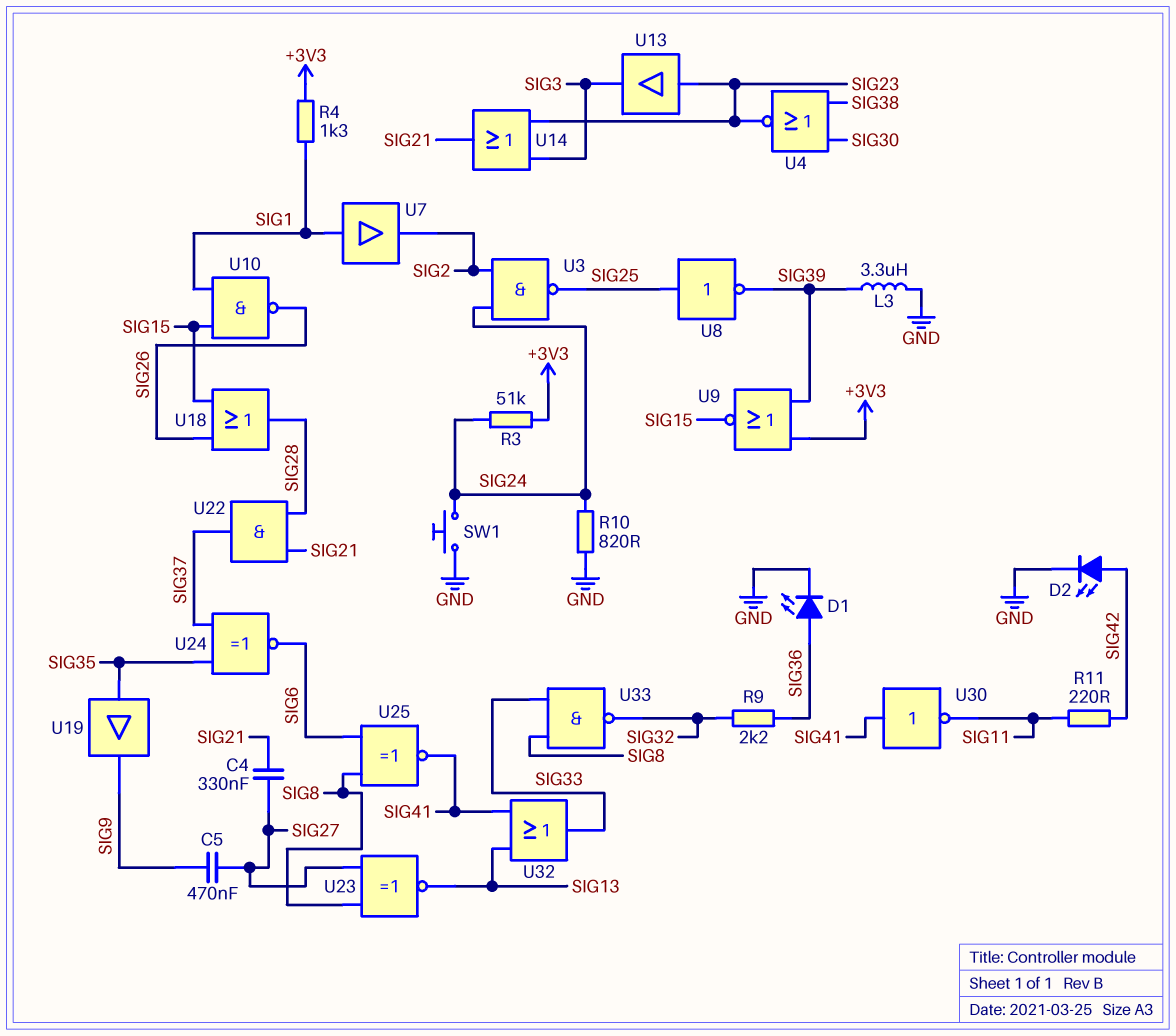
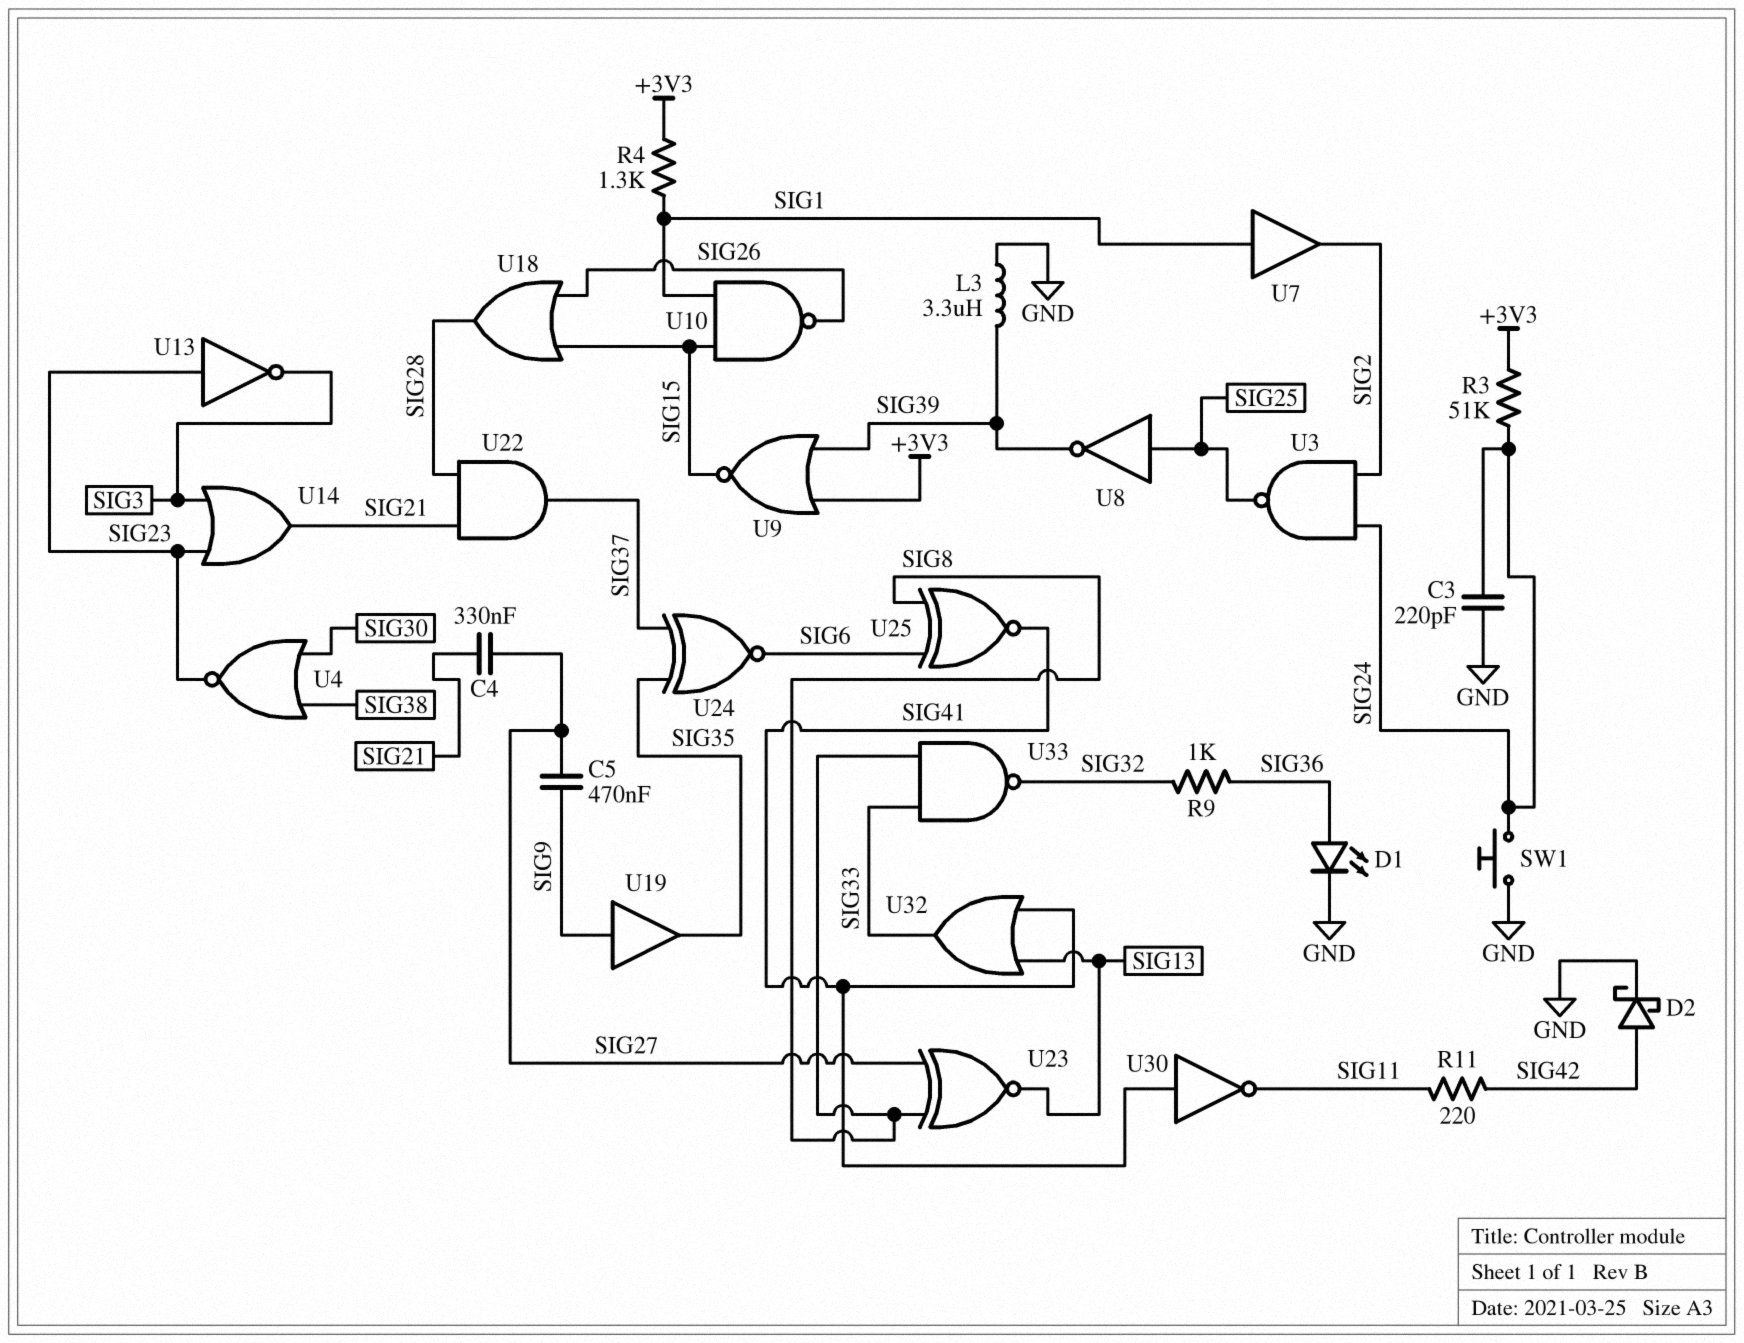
C3: none -> 220pF (GND, SIG24)
D2: LED (A SIG42, K GND) -> schottky (A SIG42, K GND)
R9: 2.2k (SIG32, SIG36) -> 1k (SIG32, SIG36)
R10: 820 (GND, SIG24) -> none
U13: buffer (in SIG23, out SIG3) -> NOT (in SIG23, out SIG3)
U19: buffer (in SIG35, out SIG9) -> buffer (in SIG9, out SIG35)

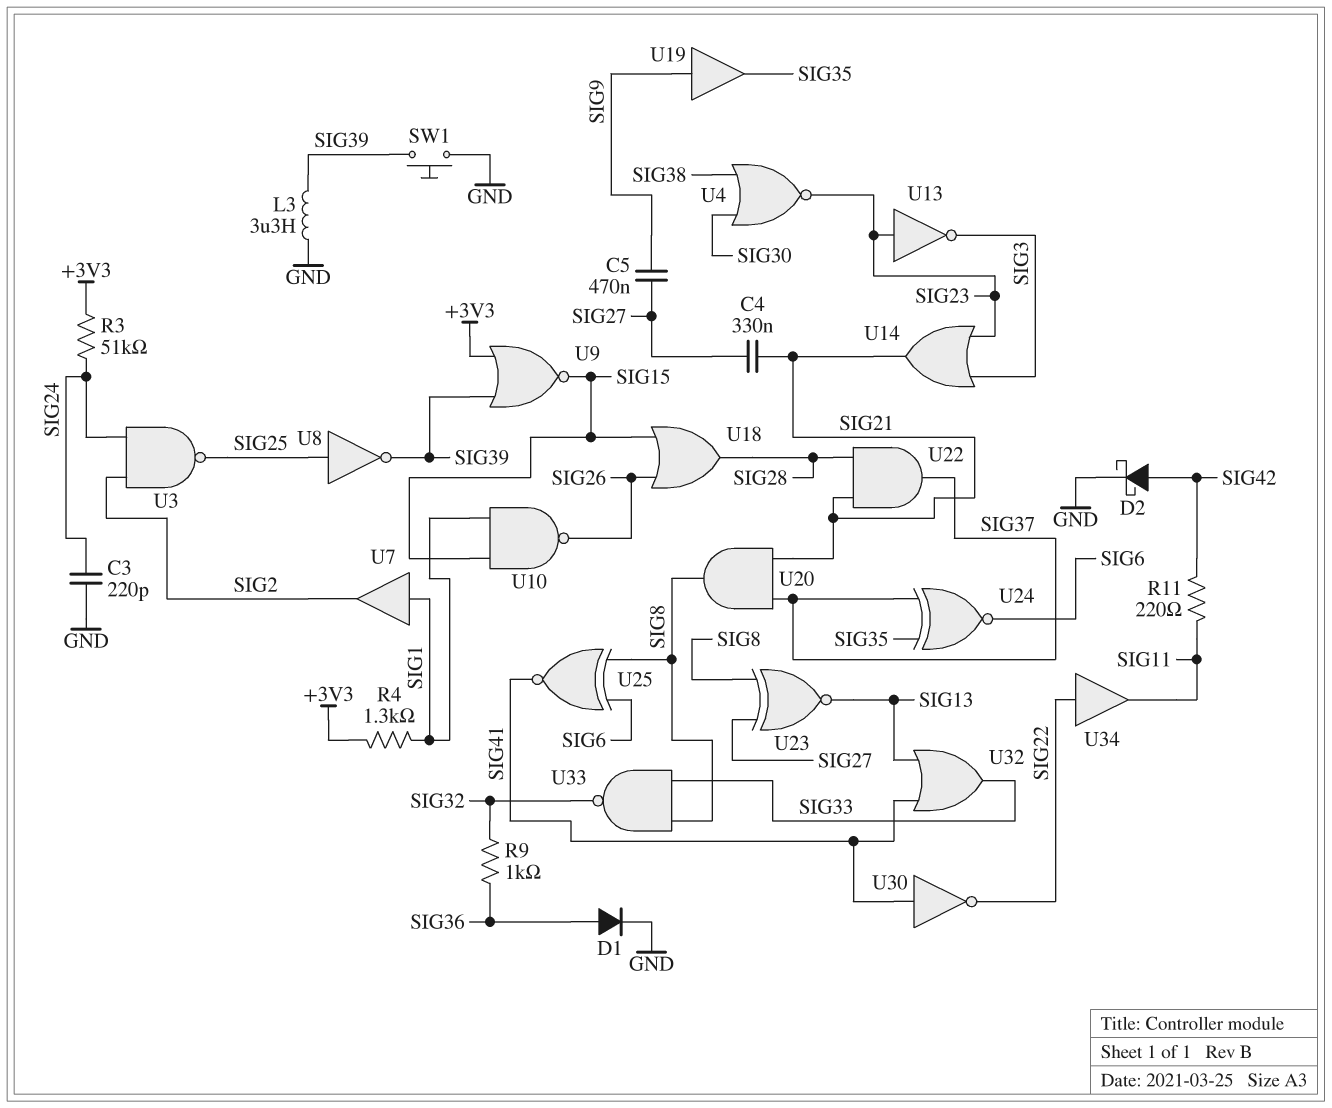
D1: LED (A SIG36, K GND) -> diode (A SIG36, K GND)
SW1: button (GND, SIG24) -> button (GND, SIG39)
U20: none -> AND (in SIG21, in SIG37, out SIG8)
U30: NOT (in SIG41, out SIG11) -> NOT (in SIG41, out SIG22)
U34: none -> buffer (in SIG22, out SIG11)

